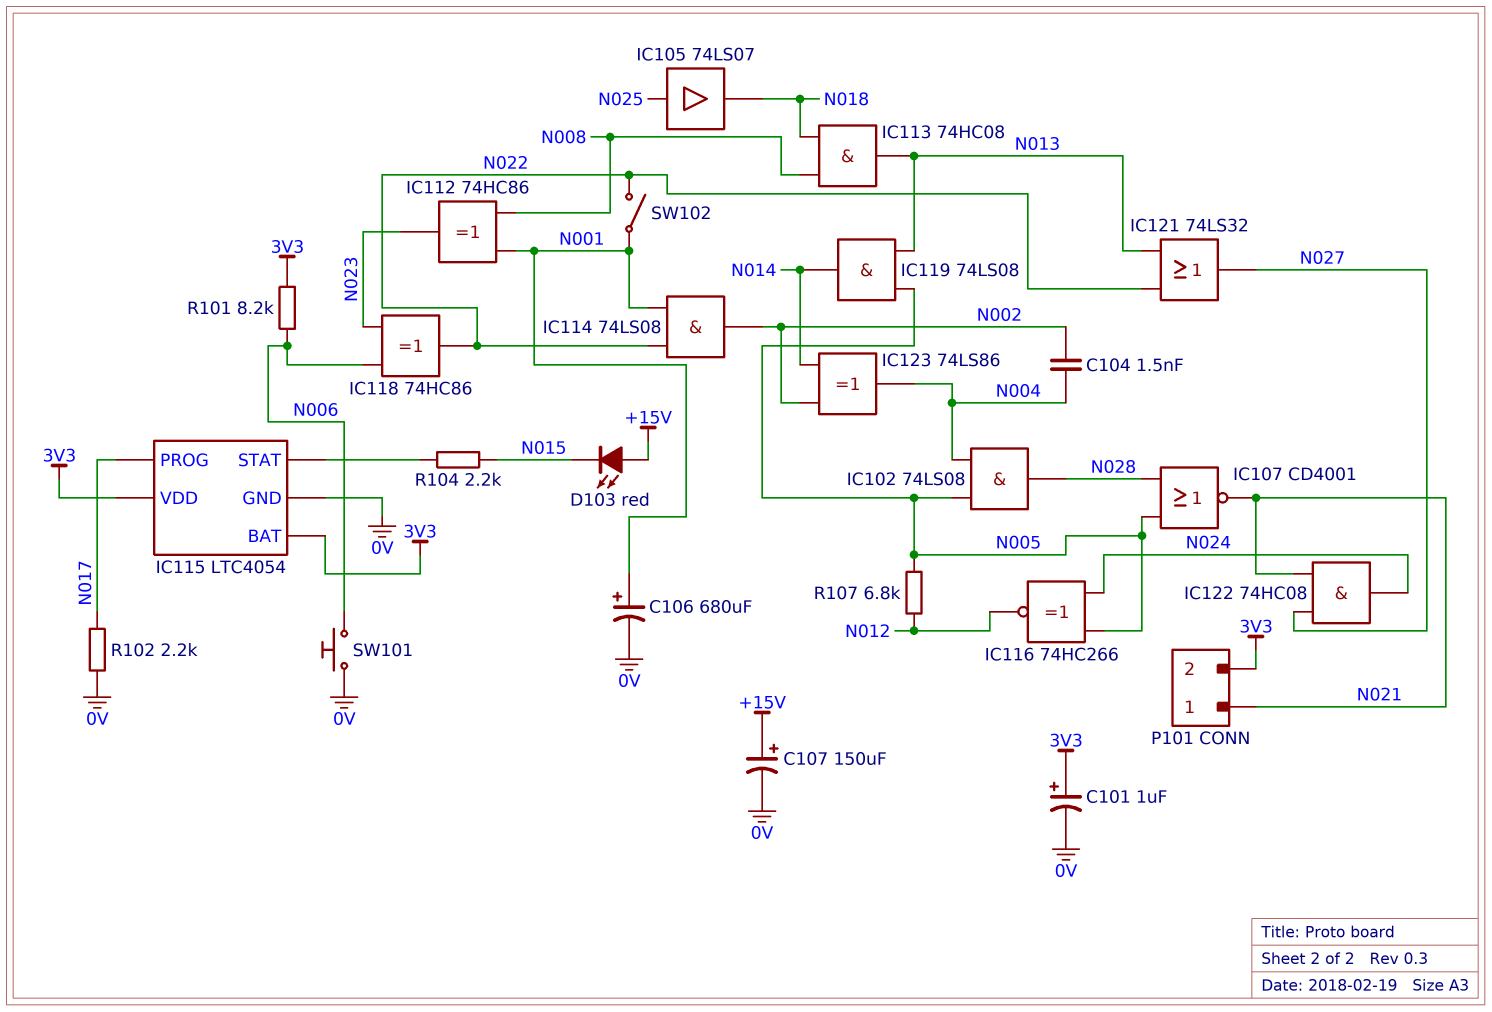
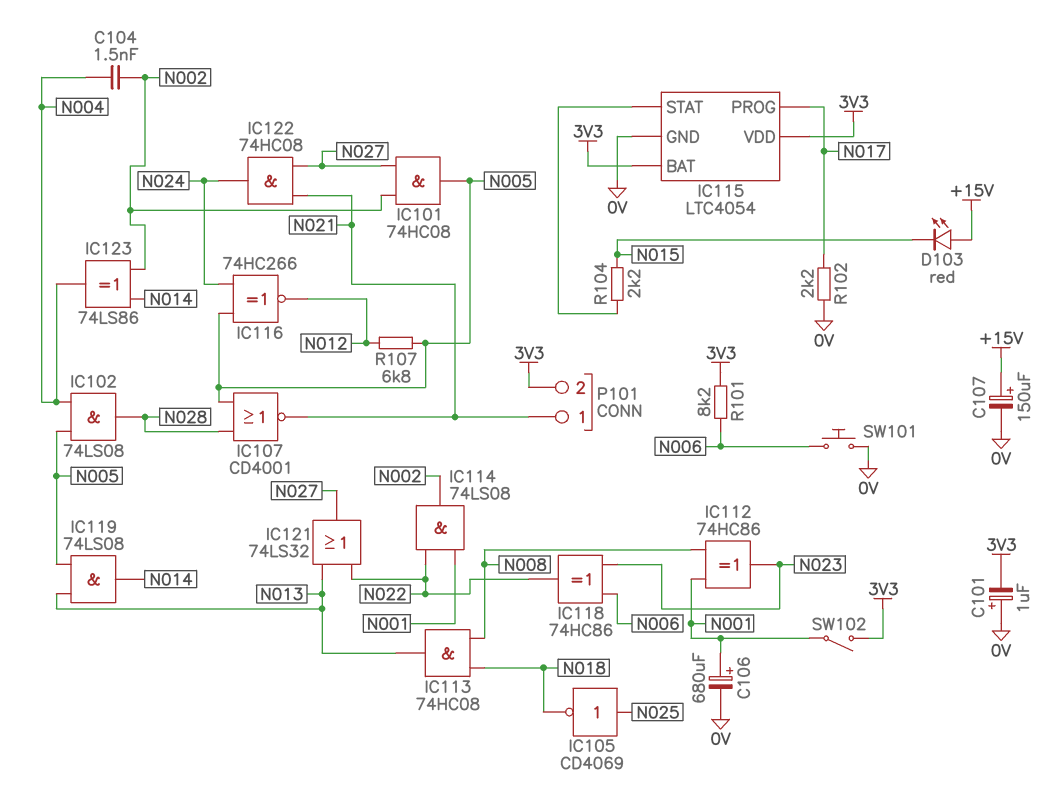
C101: 1uF (plus 3V3, minus 0V) -> 1uF (plus 0V, minus 3V3)
IC101: none -> AND 74HC08 (in N002, in N027, out N005)
IC105: buffer 74LS07 (in N025, out N018) -> NOT CD4069 (in N025, out N018)
SW102: switch (N001, N022) -> switch (3V3, N001)

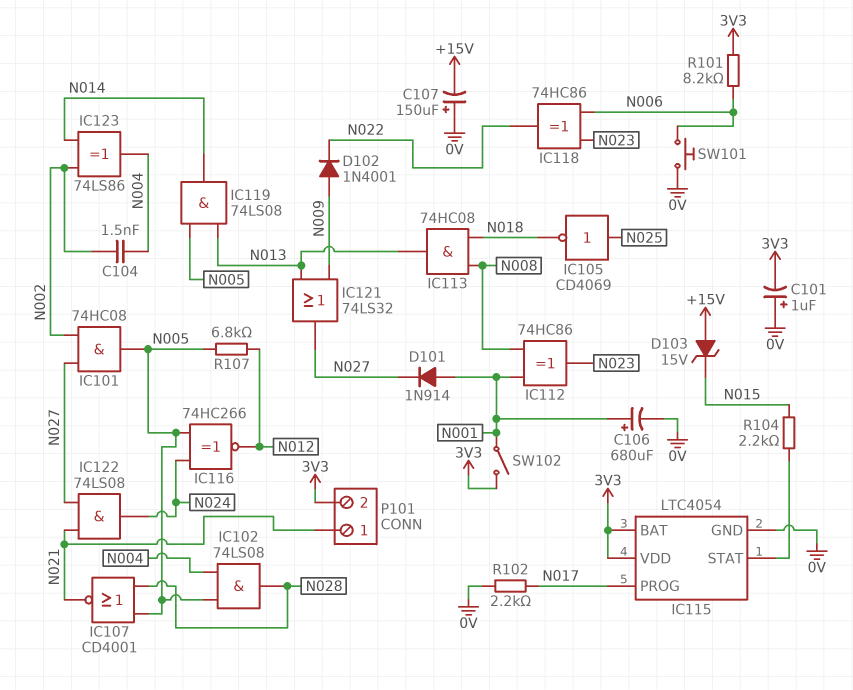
C107: 150uF (plus +15V, minus 0V) -> 150uF (plus 0V, minus +15V)
D101: none -> diode 1N914 (A N001, K N027)
D102: none -> diode 1N4001 (A N009, K N022)
D103: LED red (A +15V, K N015) -> zener 15V (A +15V, K N015)
IC114: AND 74LS08 (in N001, in N022, out N002) -> none
IC121: OR 74LS32 (in N013, in N022, out N027) -> OR 74LS32 (in N009, in N013, out N027)
IC122: AND 74HC08 (in N021, in N027, out N024) -> AND 74LS08 (in N021, in N027, out N024)

